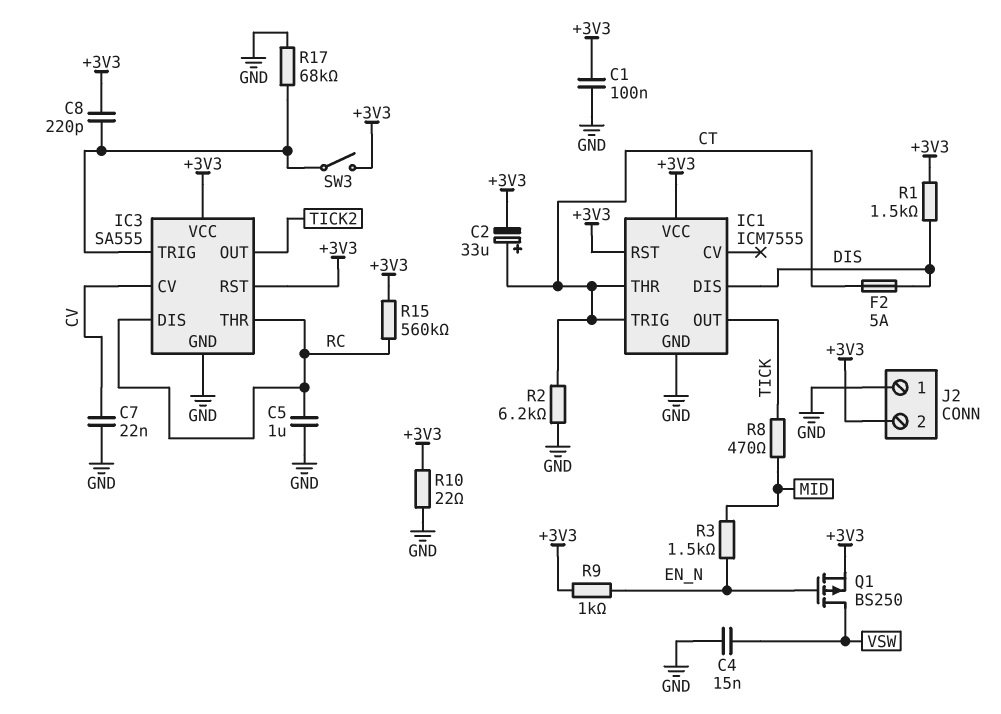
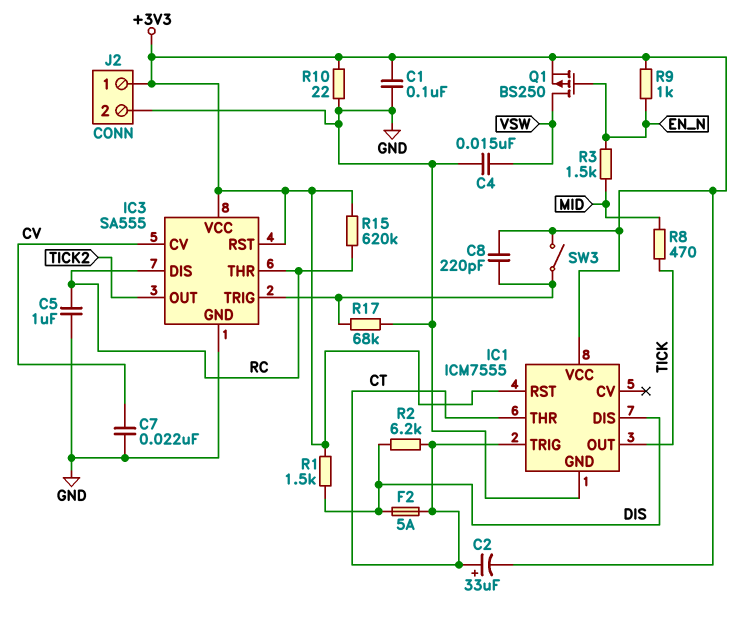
J2 pin 1: GND -> +3V3
J2 pin 2: +3V3 -> GND
R2: 6.2k (CT, GND) -> 6.2k (CT, DIS)
R15: 560k (+3V3, RC) -> 620k (+3V3, RC)

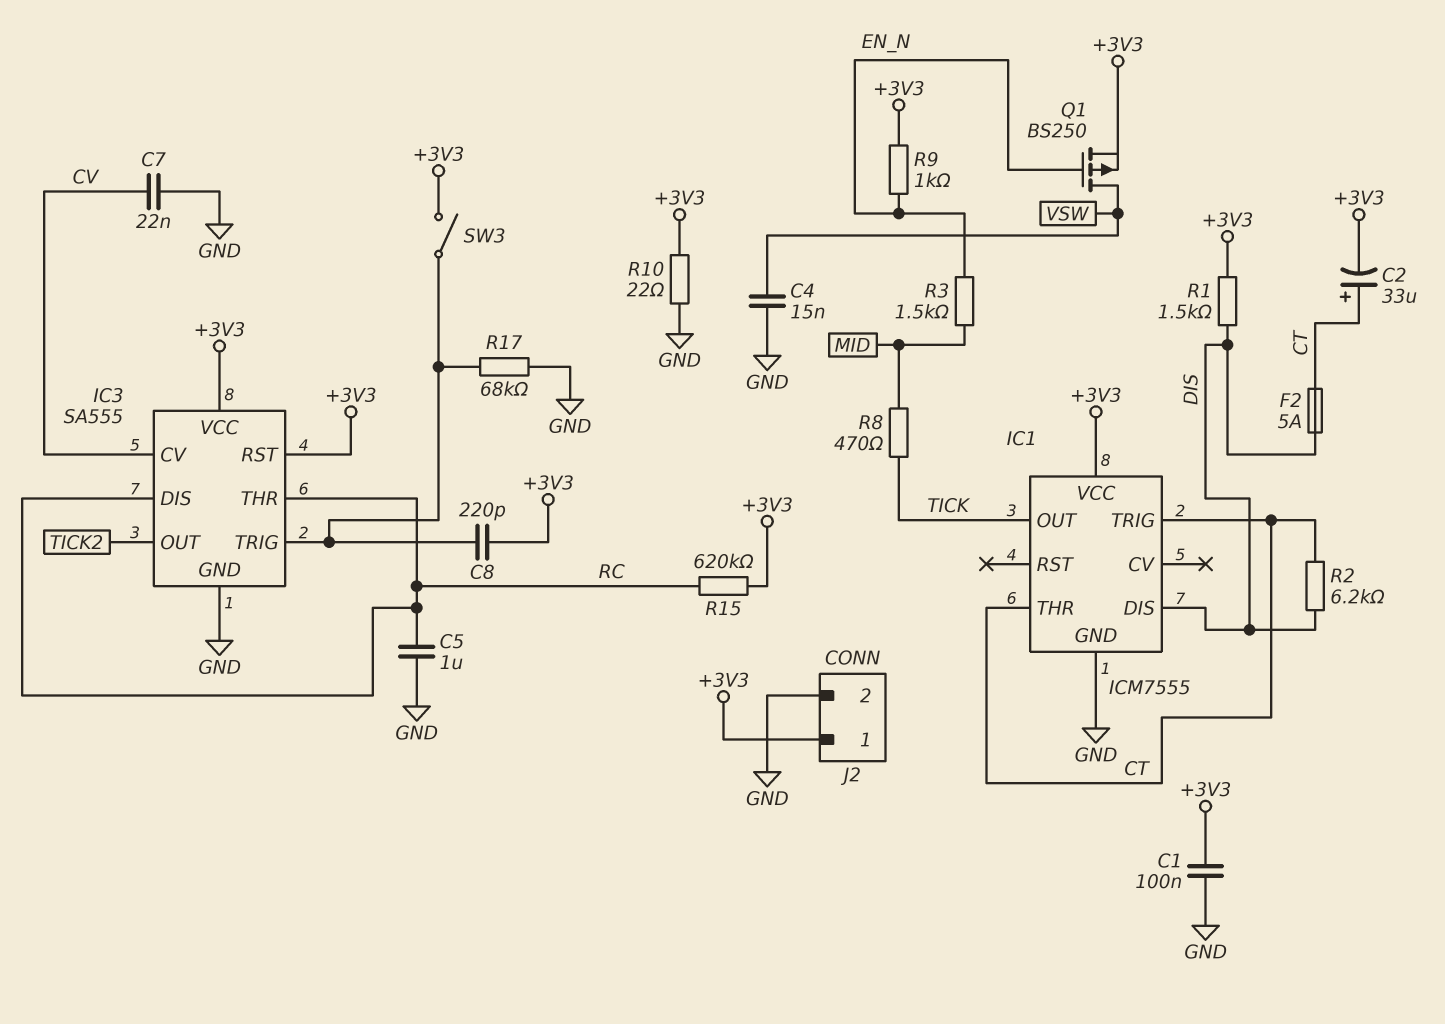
IC1 pin RST: +3V3 -> none

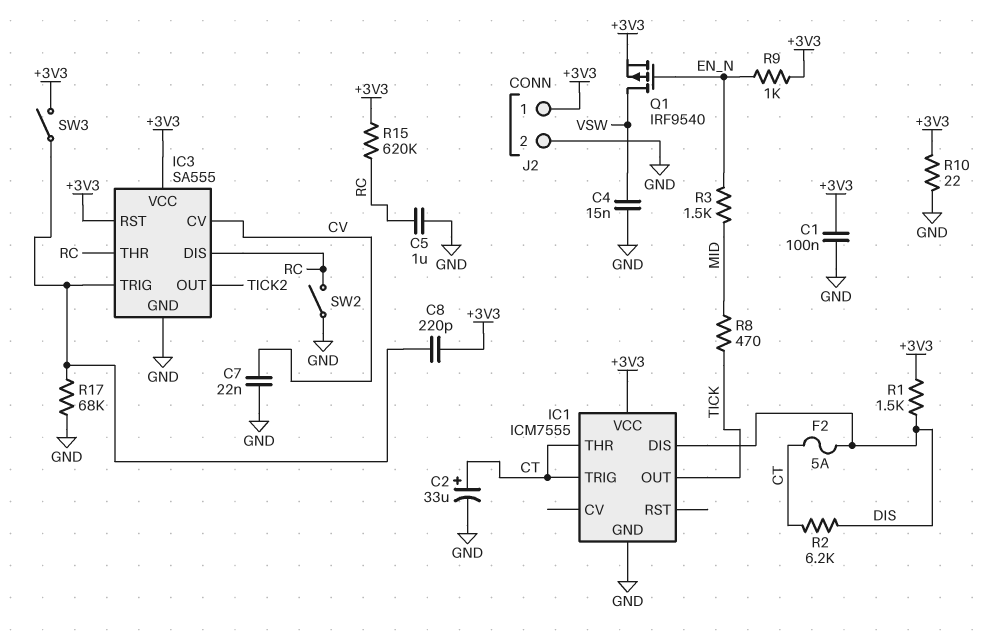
C2: 33uF (plus CT, minus +3V3) -> 33uF (plus CT, minus GND)
Q1: PMOS BS250 (G EN_N, D VSW, S +3V3) -> PMOS IRF9540 (G EN_N, D VSW, S +3V3)
SW2: none -> switch (GND, RC)

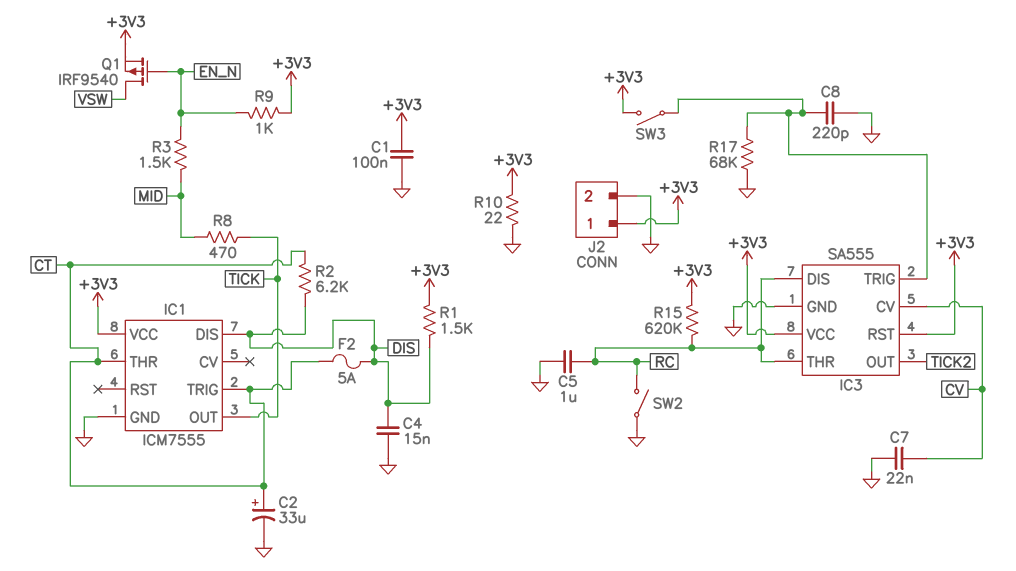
C4: 15nF (GND, VSW) -> 15nF (DIS, GND)
C8: 220pF (+3V3, IC3/TRIG) -> 220pF (GND, IC3/TRIG)

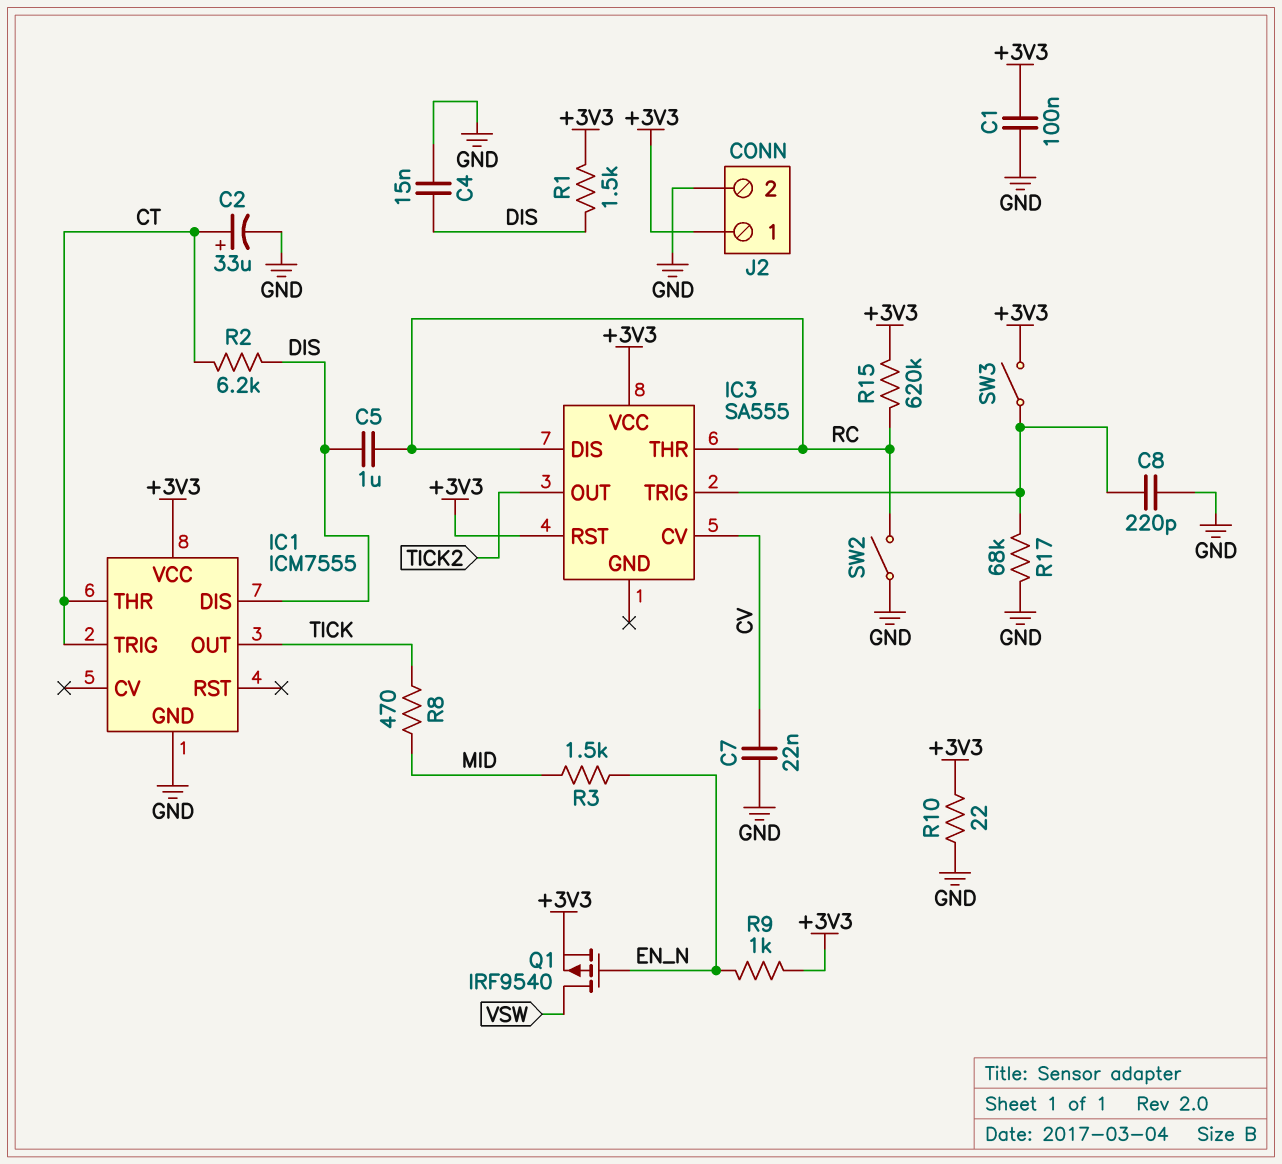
C5: 1uF (GND, RC) -> 1uF (DIS, RC)
F2: 5A (CT, DIS) -> none
IC3 pin GND: GND -> none

